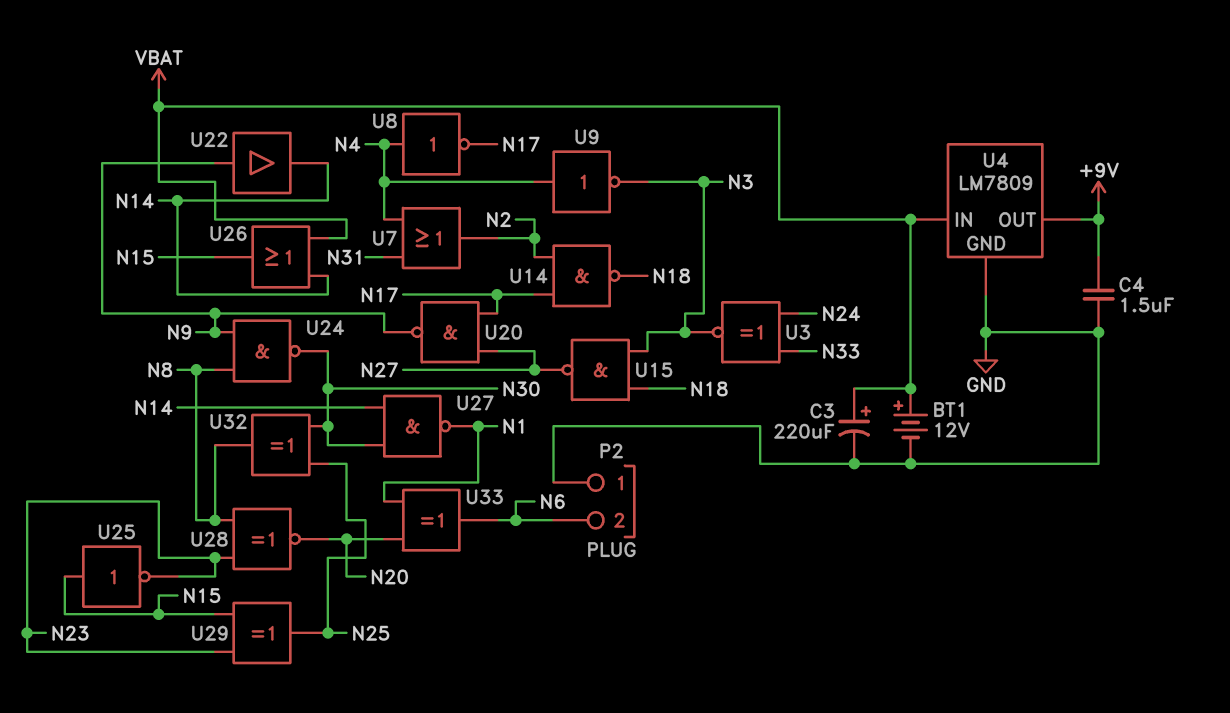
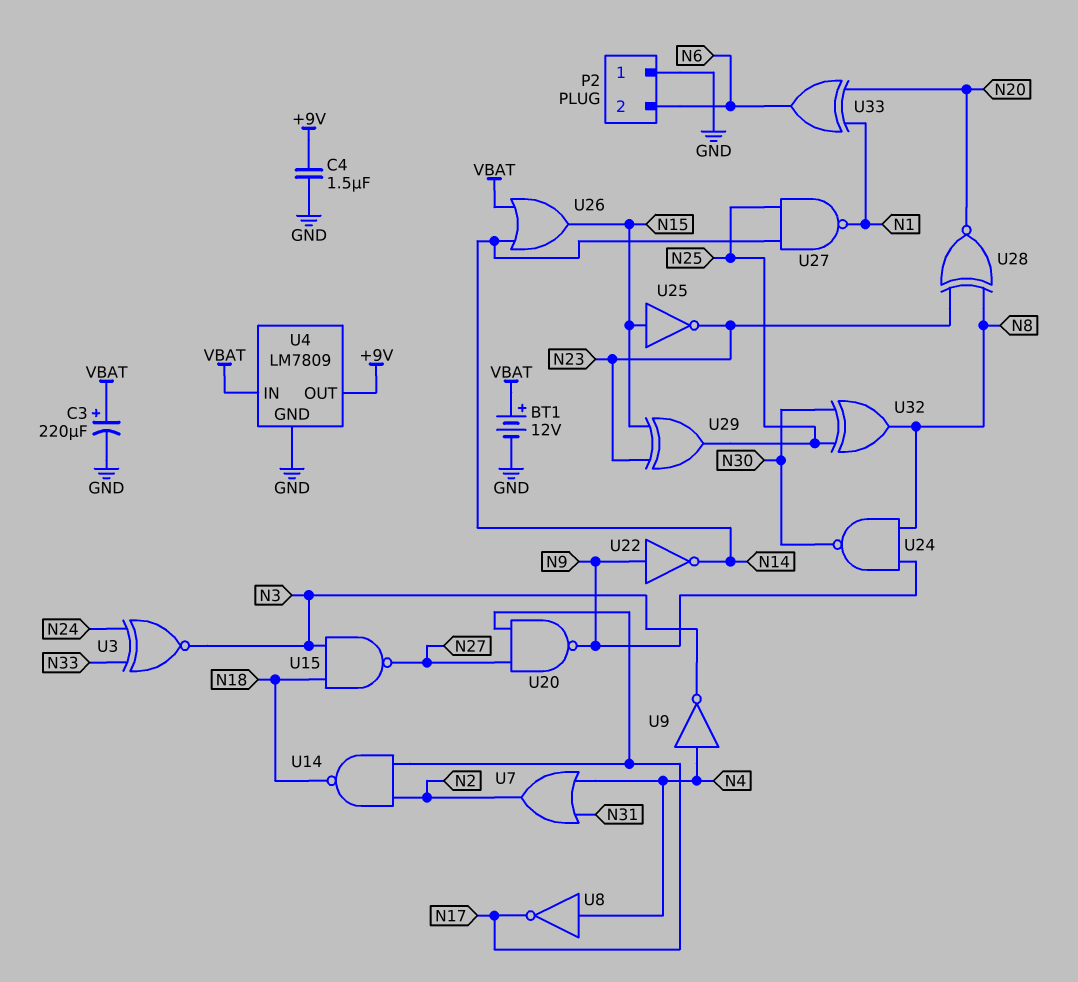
U22: buffer (in N9, out N14) -> NOT (in N9, out N14)
U27: NAND (in N14, in N30, out N1) -> NAND (in N14, in N25, out N1)

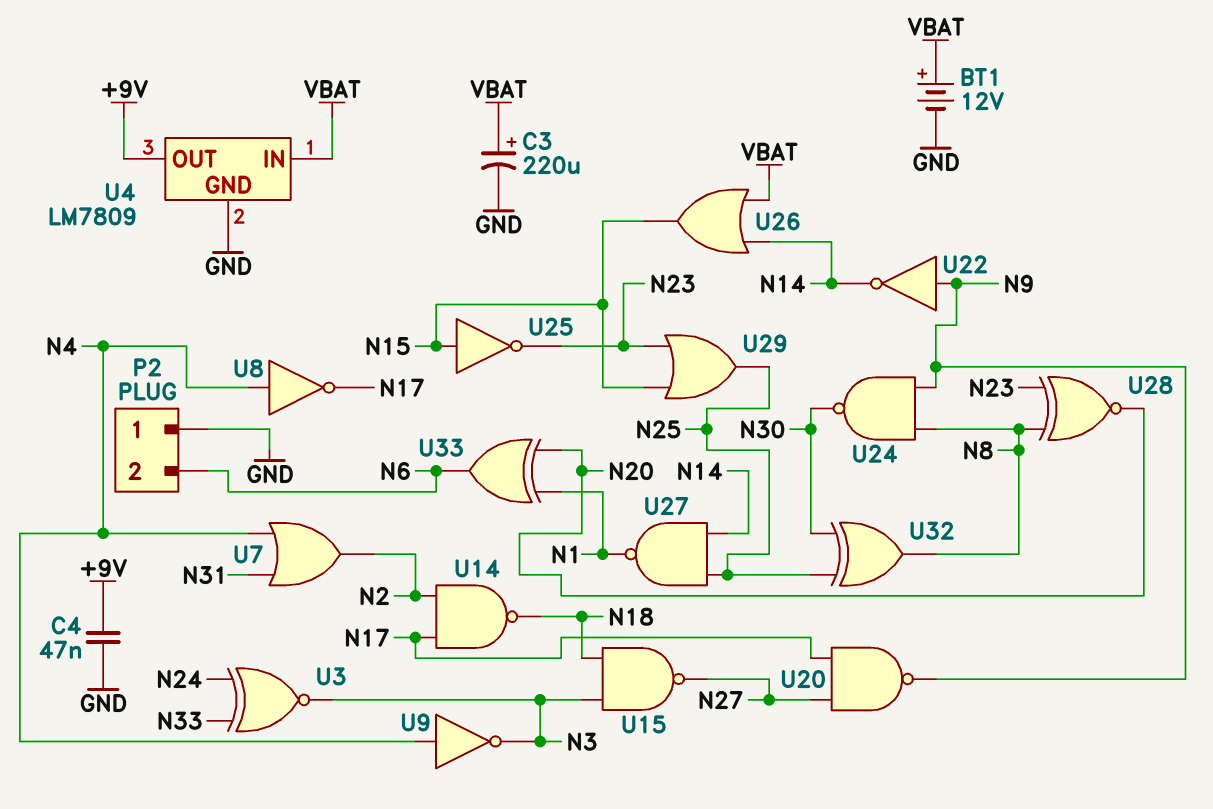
C4: 1.5uF (+9V, GND) -> 47nF (+9V, GND)
U29: XOR (in N15, in N23, out N25) -> OR (in N15, in N23, out N25)

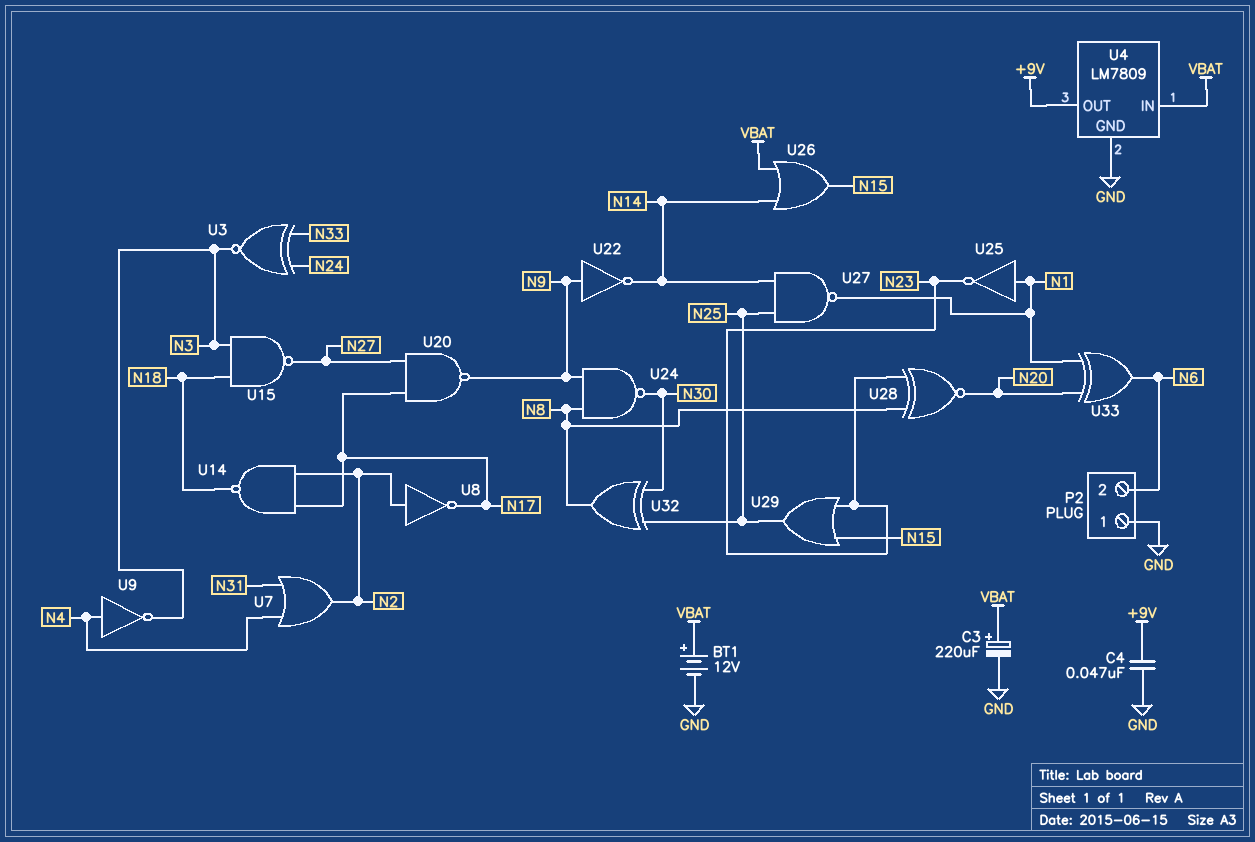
U8: NOT (in N4, out N17) -> NOT (in N2, out N17)
U25: NOT (in N15, out N23) -> NOT (in N1, out N23)

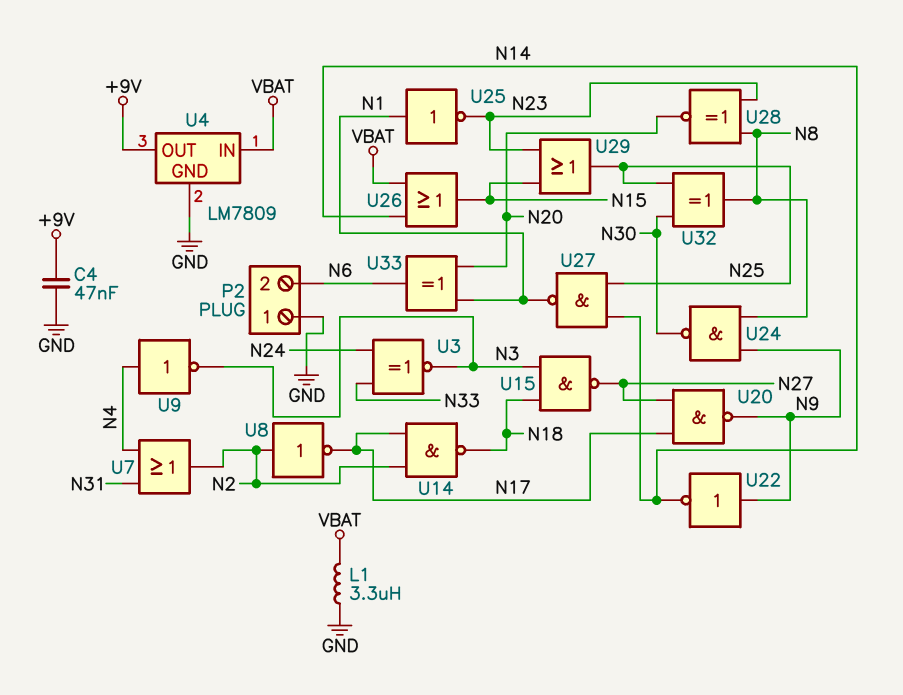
BT1: 12V (plus VBAT, minus GND) -> none
C3: 220uF (plus VBAT, minus GND) -> none
L1: none -> 3.3uH (GND, VBAT)

